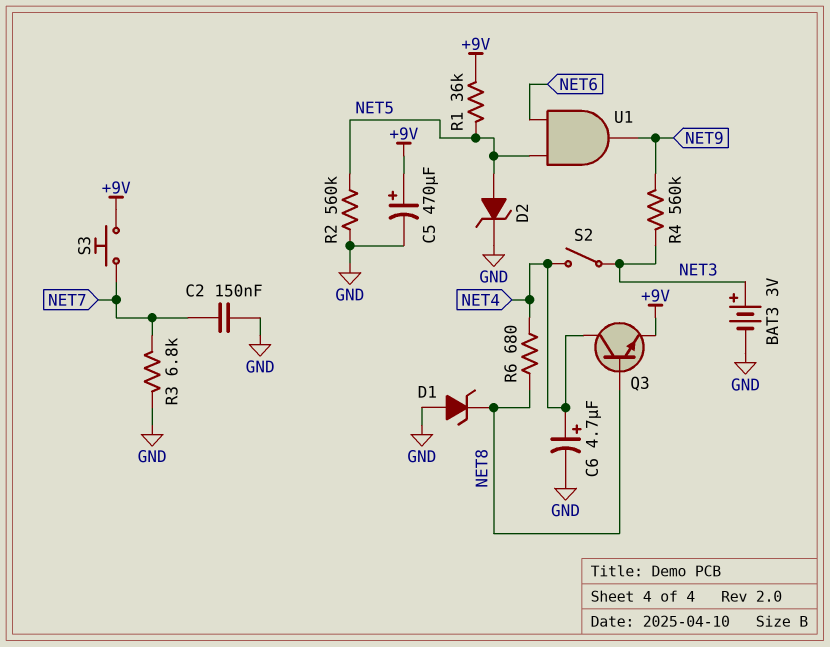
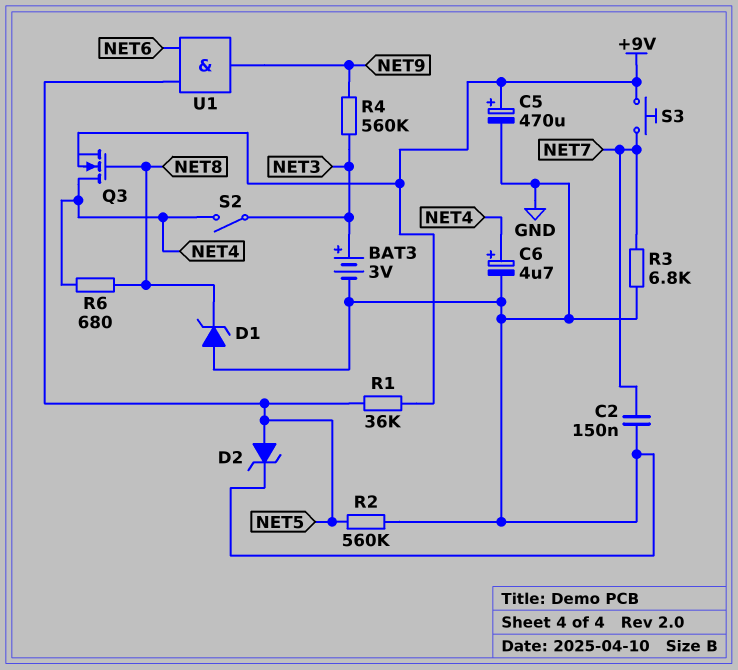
Q3: NPN (B NET8, C NET4, E +9V) -> NMOS (G NET8, D NET4, S +9V)

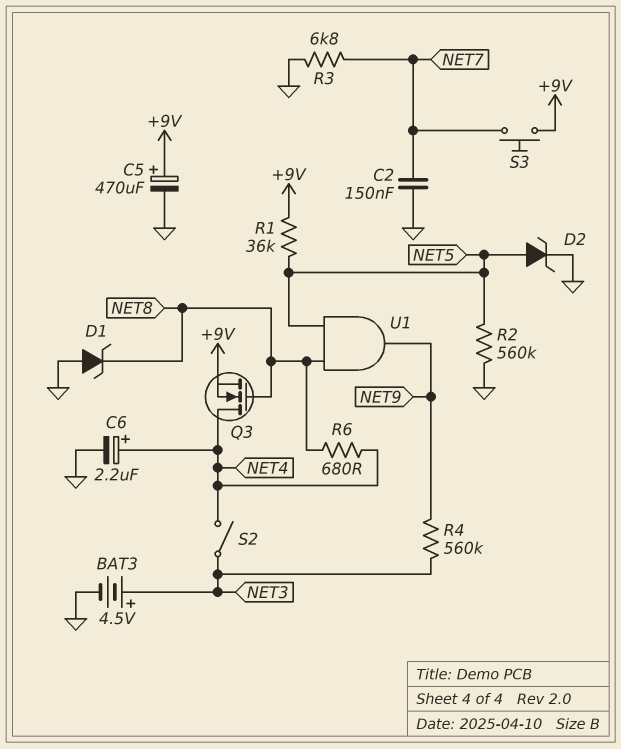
BAT3: 3V (plus NET3, minus GND) -> 4.5V (plus NET3, minus GND)
C6: 4.7uF (plus NET4, minus GND) -> 2.2uF (plus NET4, minus GND)
U1: AND (in NET5, in NET6, out NET9) -> AND (in NET5, in NET8, out NET9)

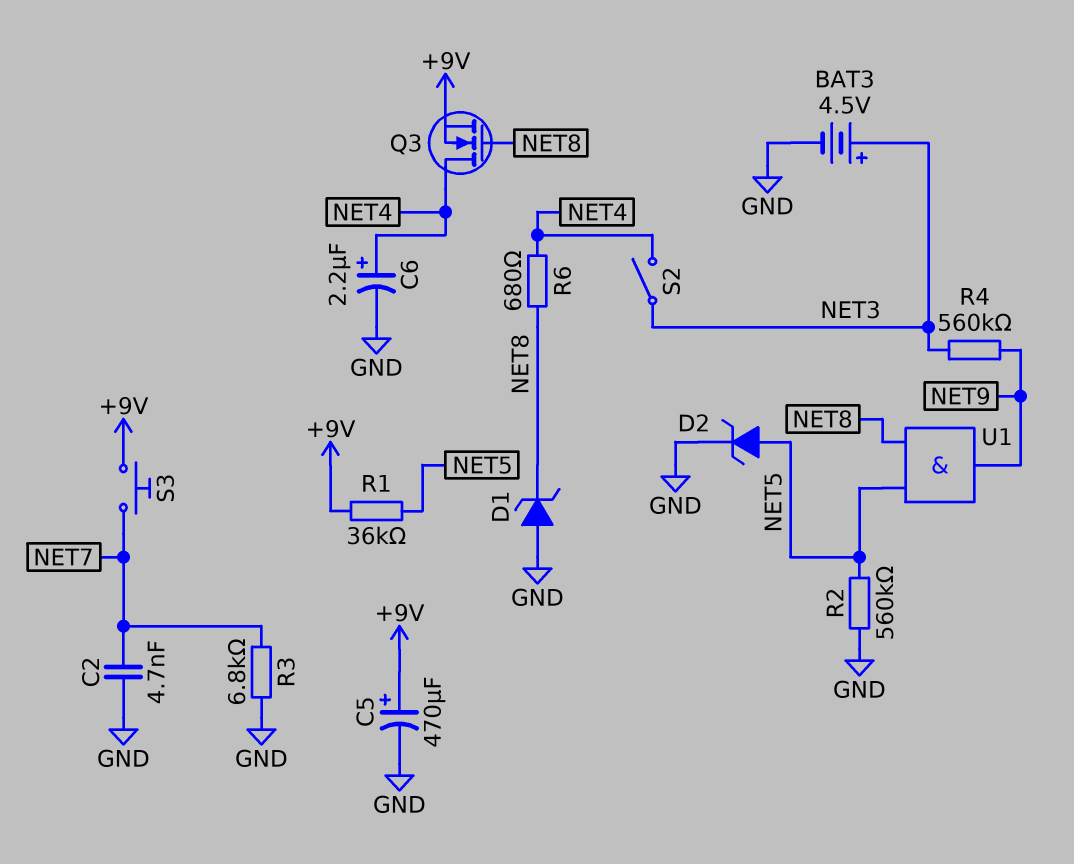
C2: 150nF (GND, NET7) -> 4.7nF (GND, NET7)

